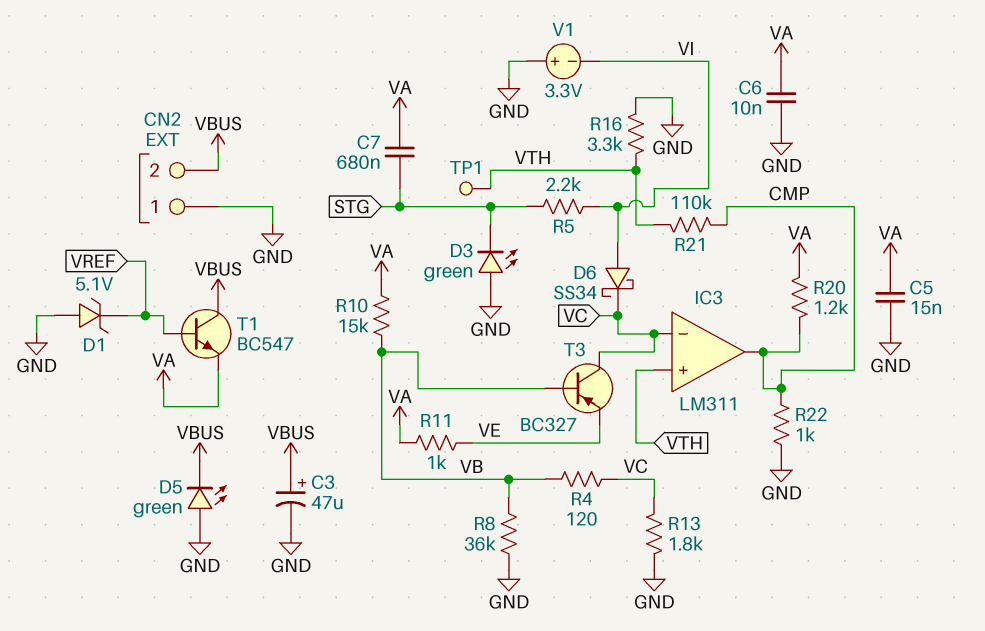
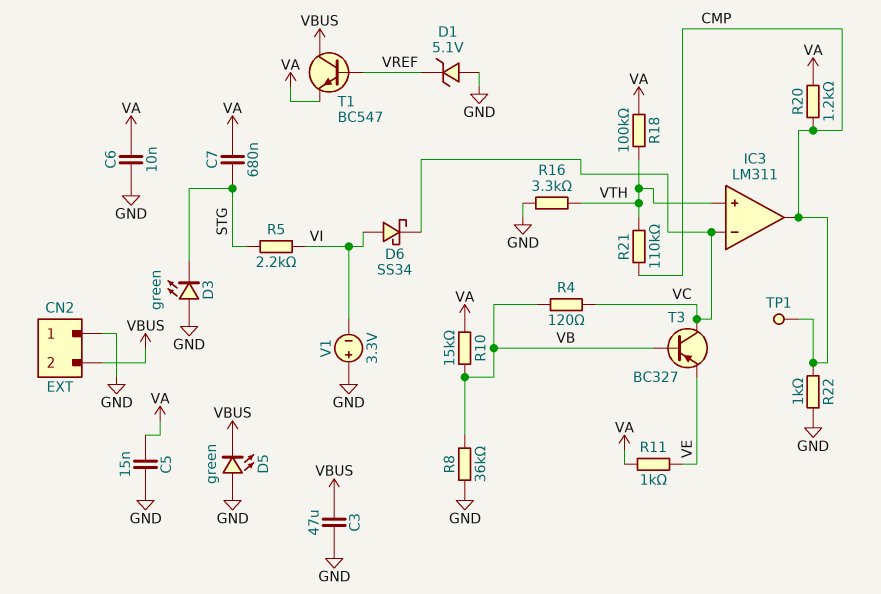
C3: 47uF (plus VBUS, minus GND) -> 47uF (GND, VBUS)
R13: 1.8k (GND, VC) -> none
R18: none -> 100k (VA, VTH)
TP1: test point (VTH) -> test point (CMP)

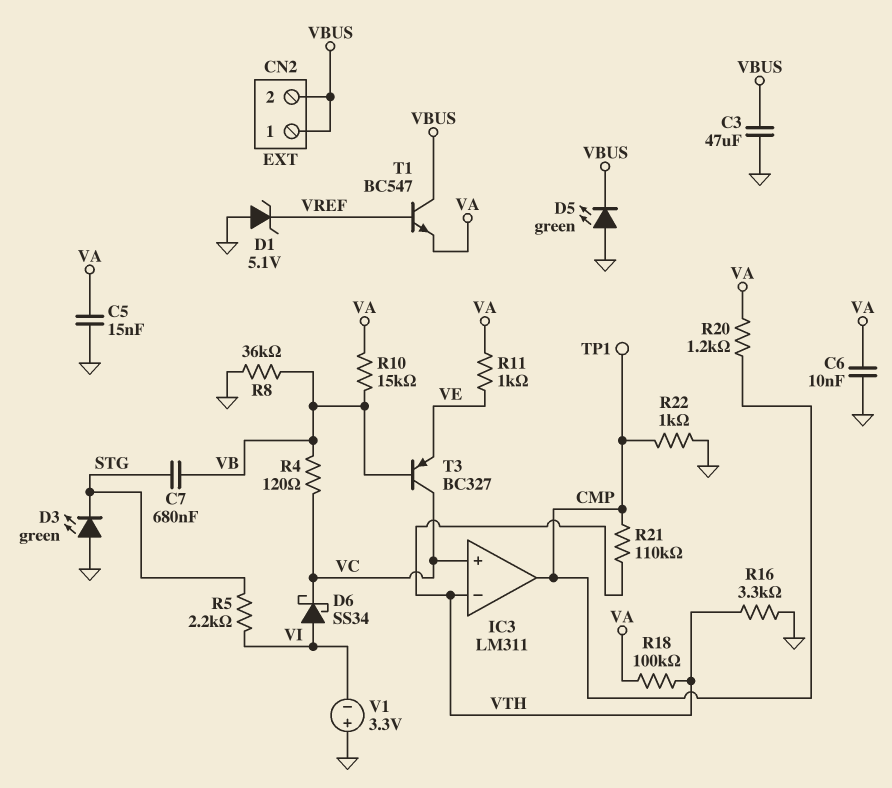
C7: 680nF (STG, VA) -> 680nF (STG, VB)
CN2 pin 1: GND -> VBUS
IC3 pin in+: VTH -> VC
IC3 pin in-: VC -> VTH

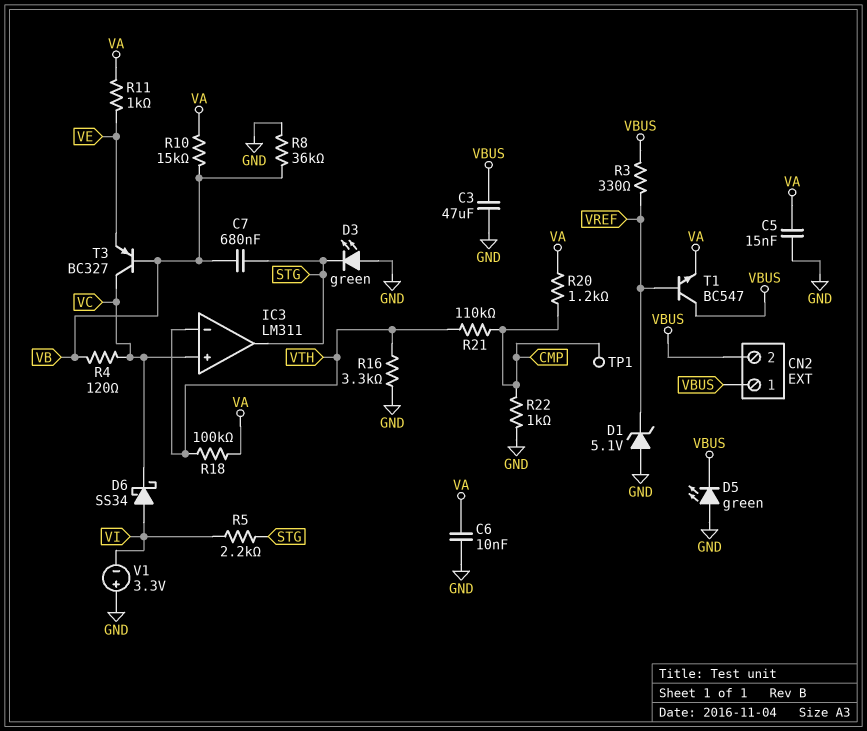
IC3 pin out: CMP -> STG
R3: none -> 330 (VBUS, VREF)

